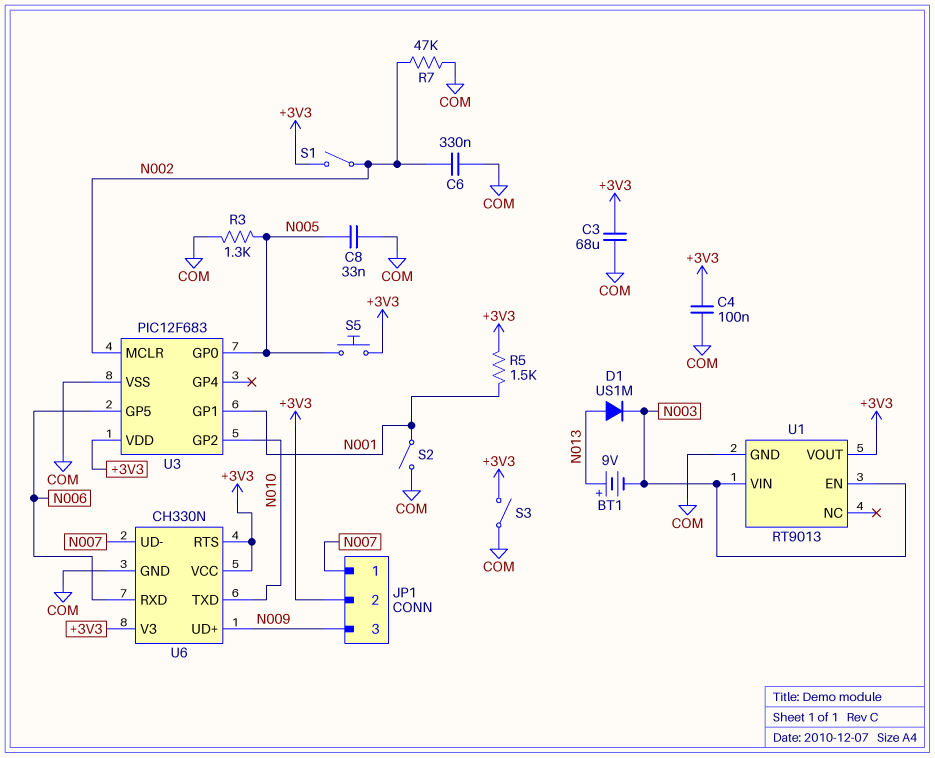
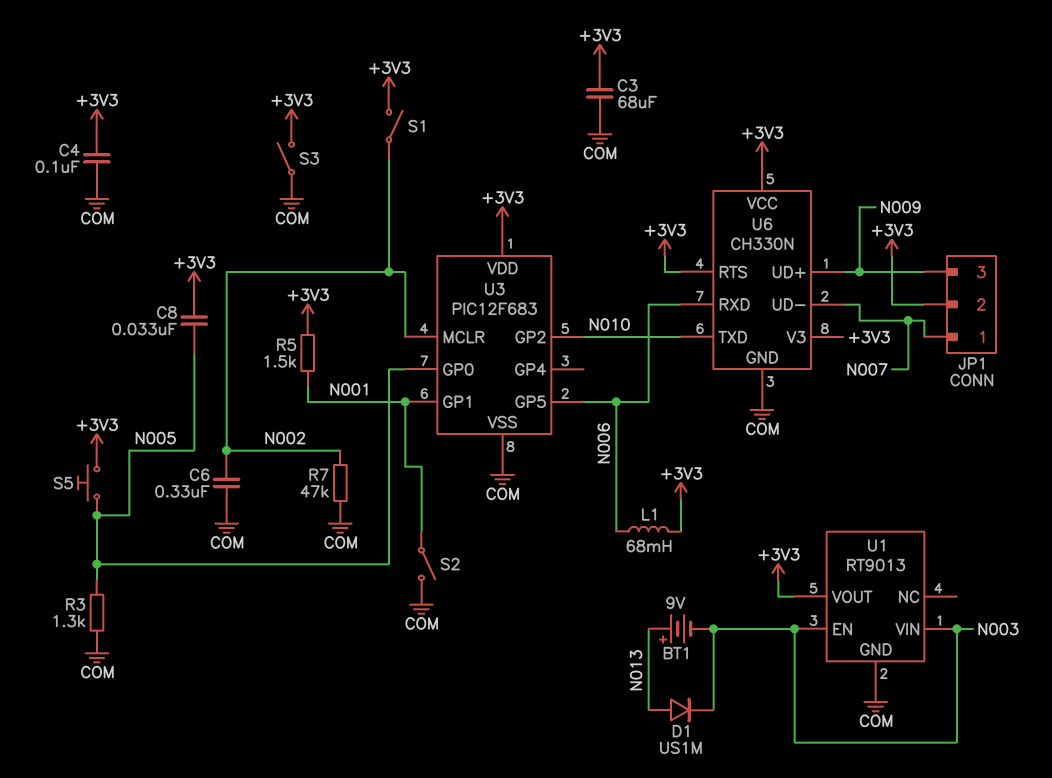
C8: 33nF (COM, N005) -> 33nF (+3V3, N005)
L1: none -> 68mH (+3V3, N006)

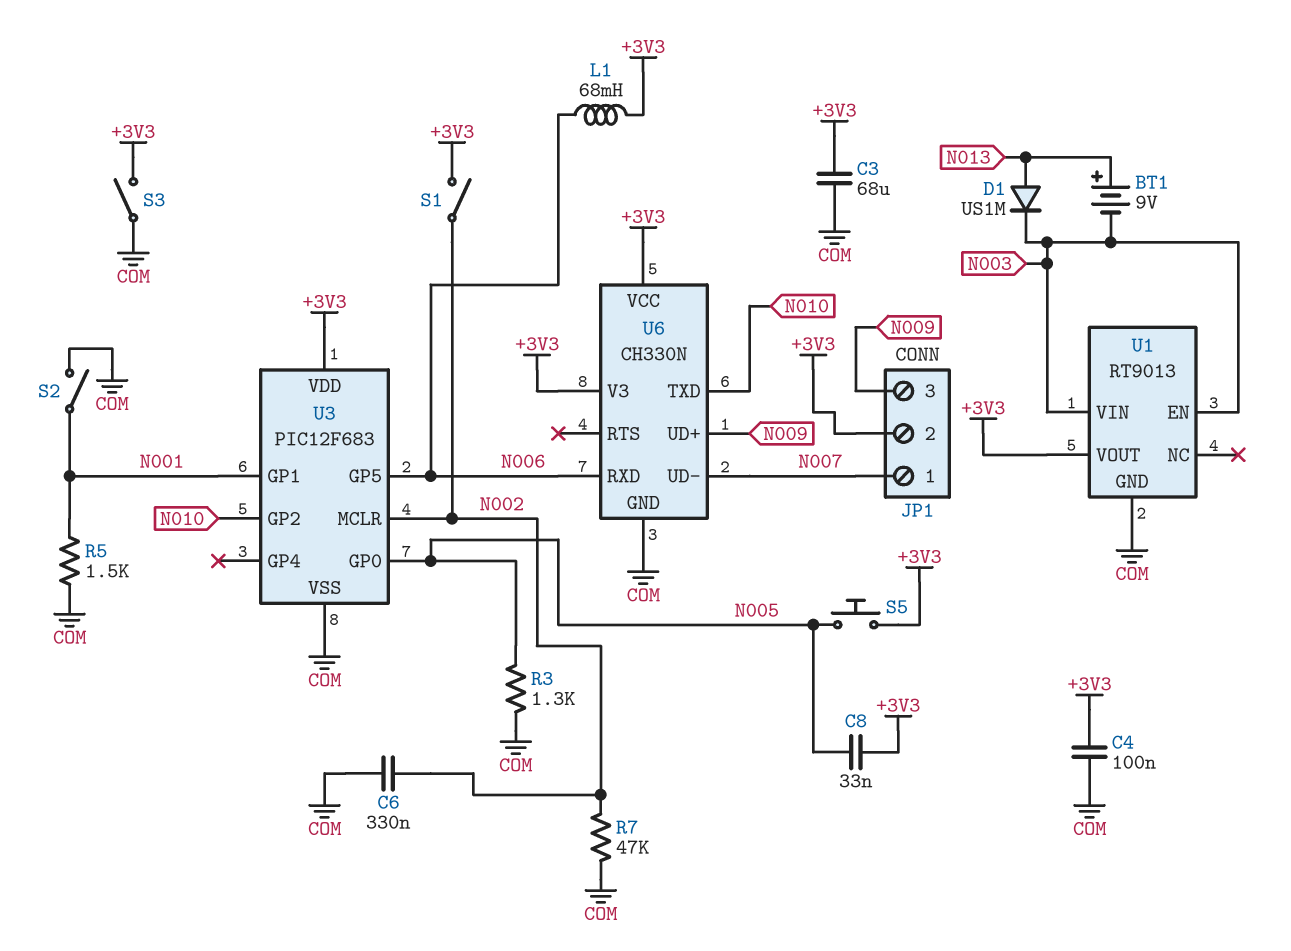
R5: 1.5k (+3V3, N001) -> 1.5k (COM, N001)
U6 pin RTS: +3V3 -> none

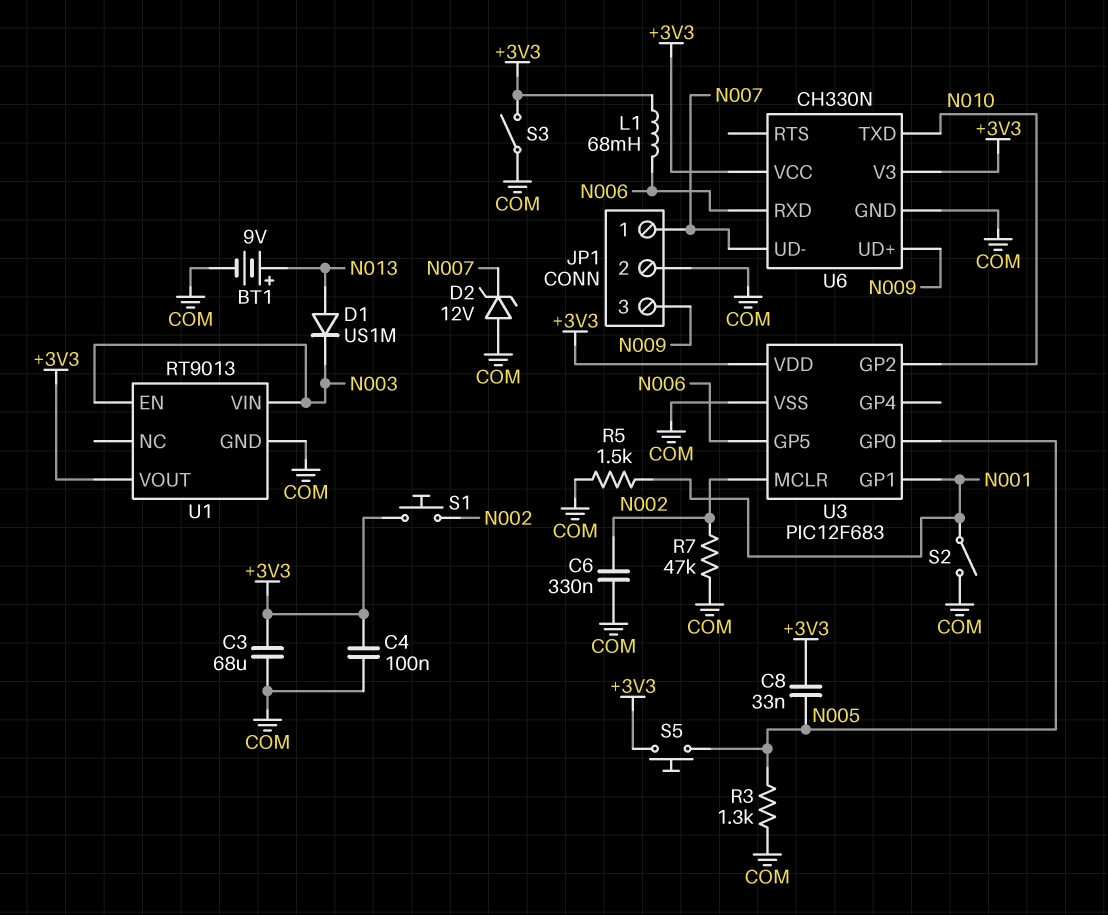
BT1: 9V (plus N013, minus N003) -> 9V (plus N013, minus COM)
D2: none -> zener 12V (A COM, K N007)
JP1 pin 2: +3V3 -> COM
S1: switch (+3V3, N002) -> button (+3V3, N002)

